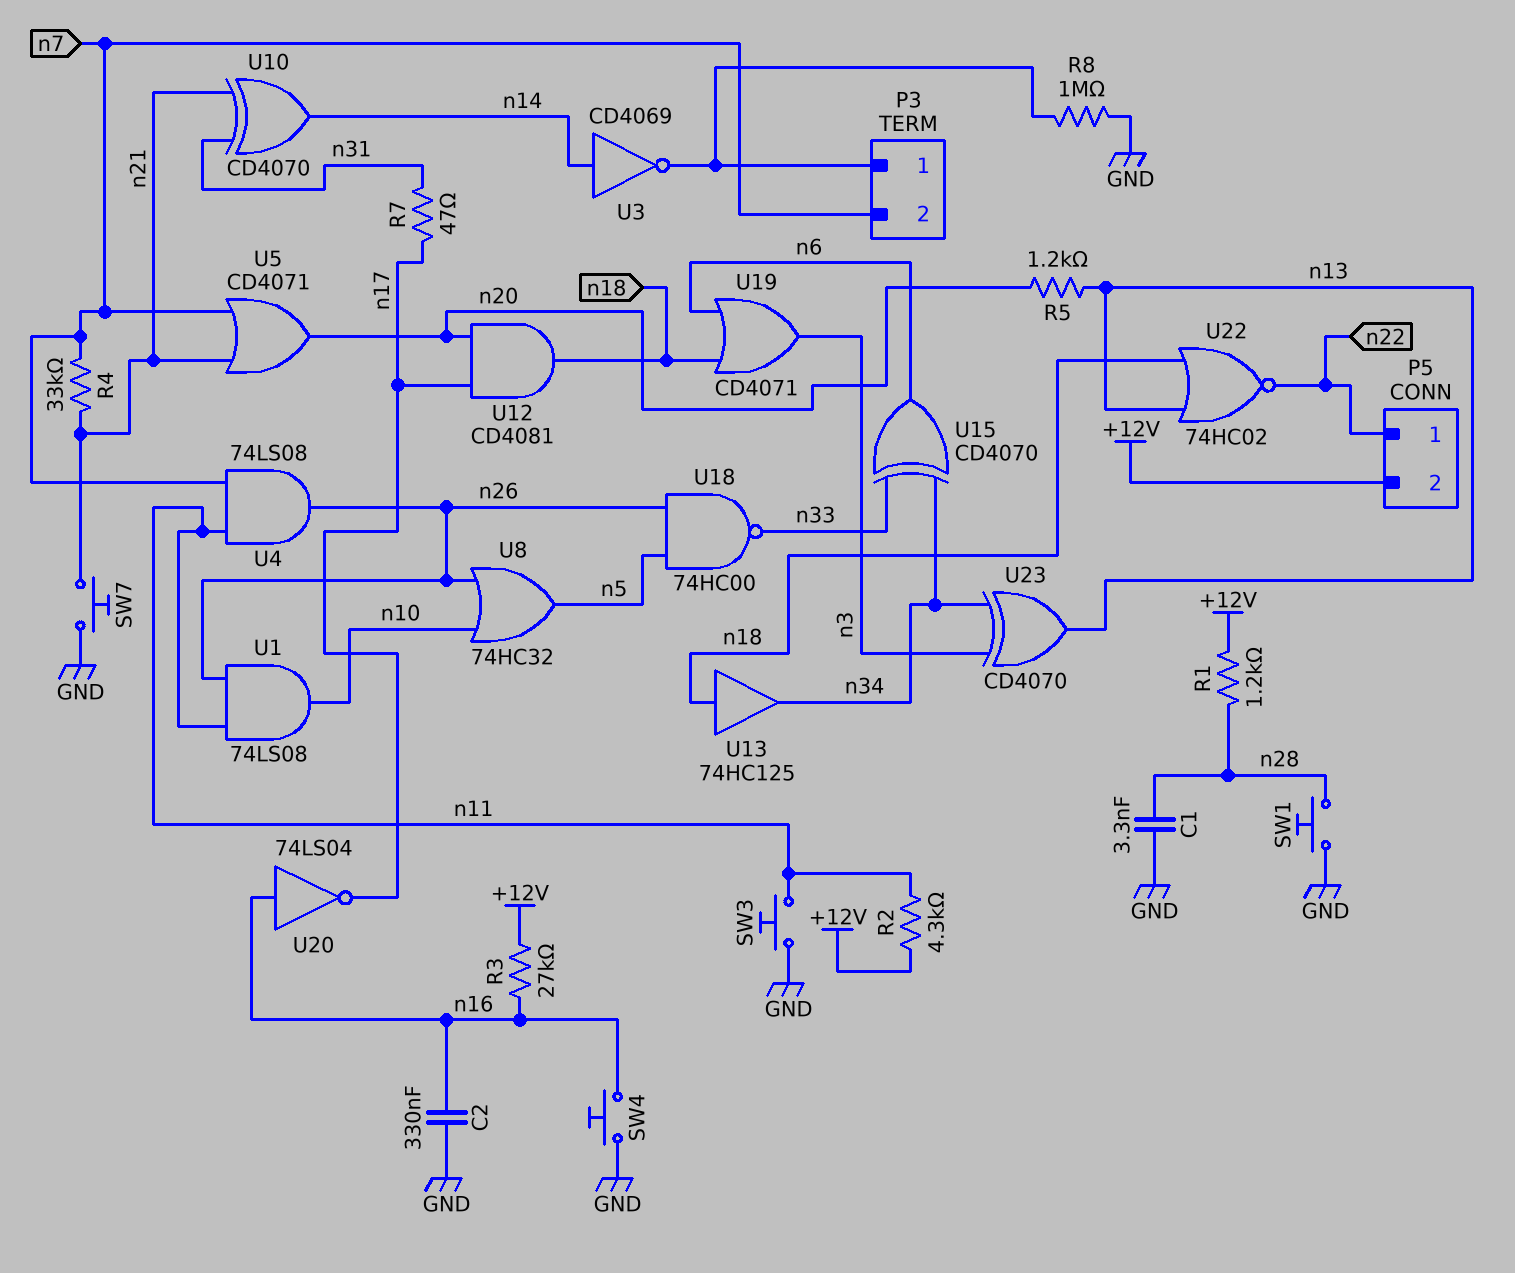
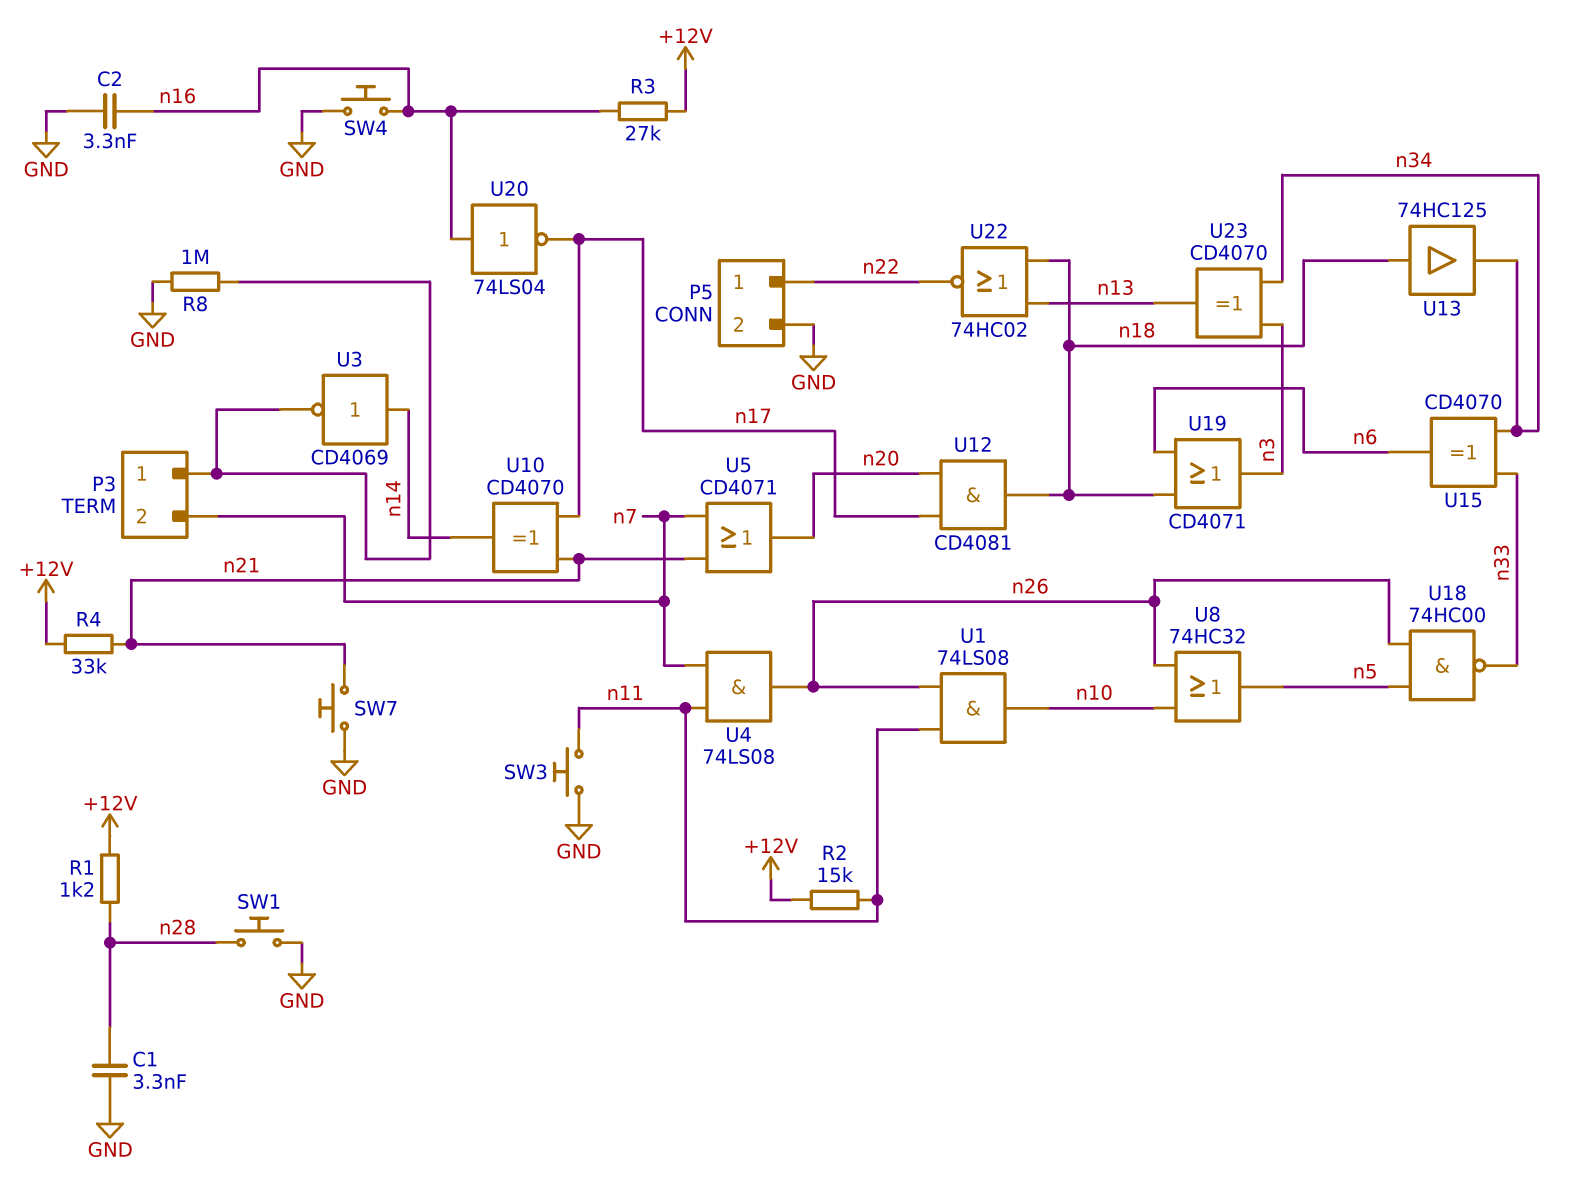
C2: 330nF (GND, n16) -> 3.3nF (GND, n16)
P5 pin 2: +12V -> GND
R2: 4.3k (+12V, n11) -> 15k (+12V, n11)
R4: 33k (n7, n21) -> 33k (+12V, n21)
R5: 1.2k (n13, n20) -> none
R7: 47 (n17, n31) -> none
U10: XOR CD4070 (in n21, in n31, out n14) -> XOR CD4070 (in n17, in n21, out n14)

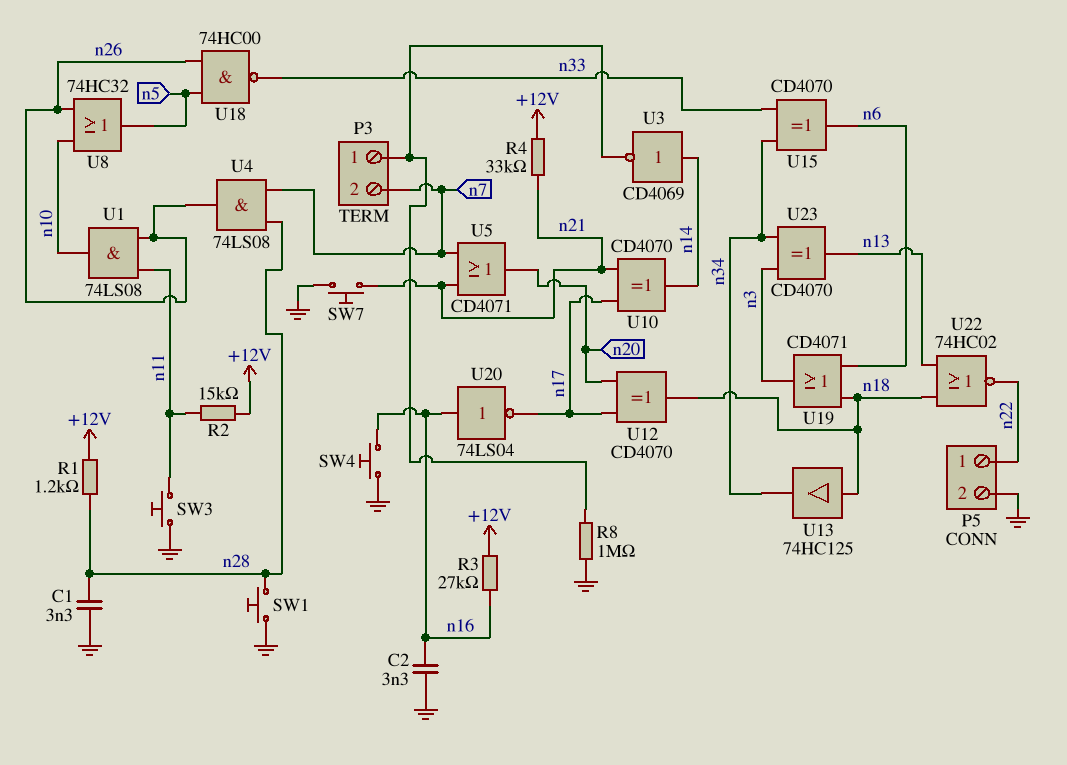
U4: AND 74LS08 (in n7, in n11, out n26) -> AND 74LS08 (in n7, in n28, out n26)
U12: AND CD4081 (in n17, in n20, out n18) -> XOR CD4070 (in n17, in n20, out n18)

